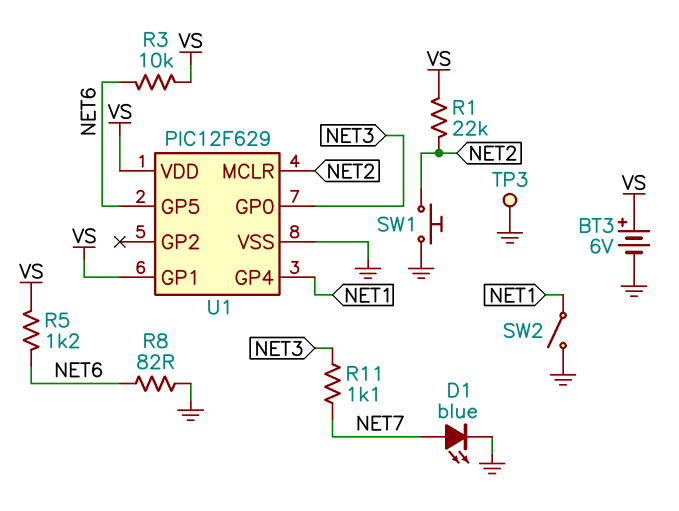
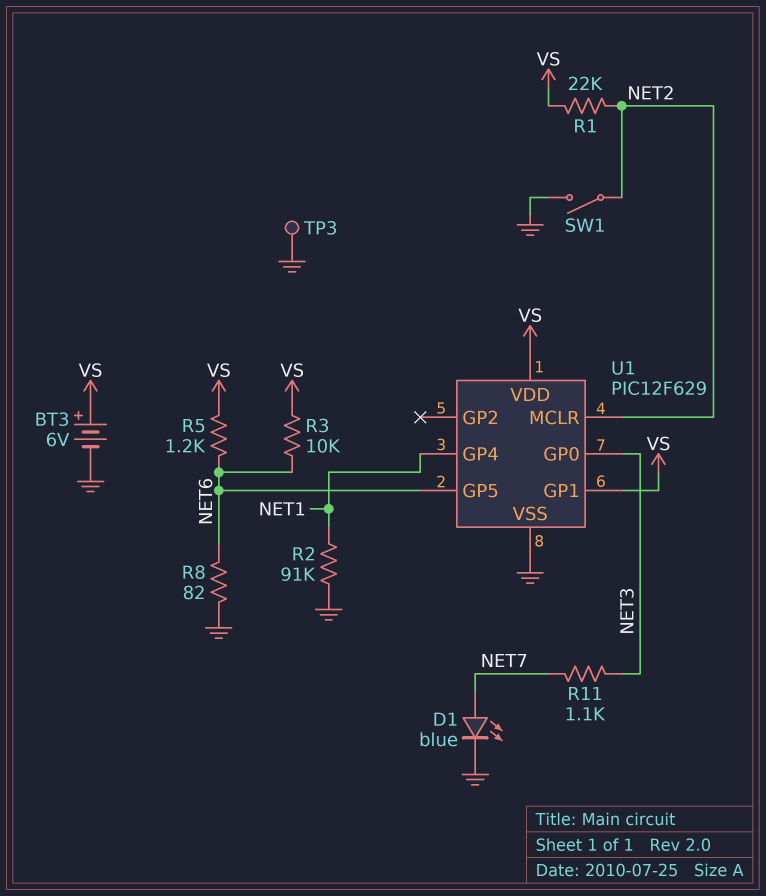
R2: none -> 91k (GND, NET1)
SW1: button (GND, NET2) -> switch (GND, NET2)
SW2: switch (GND, NET1) -> none

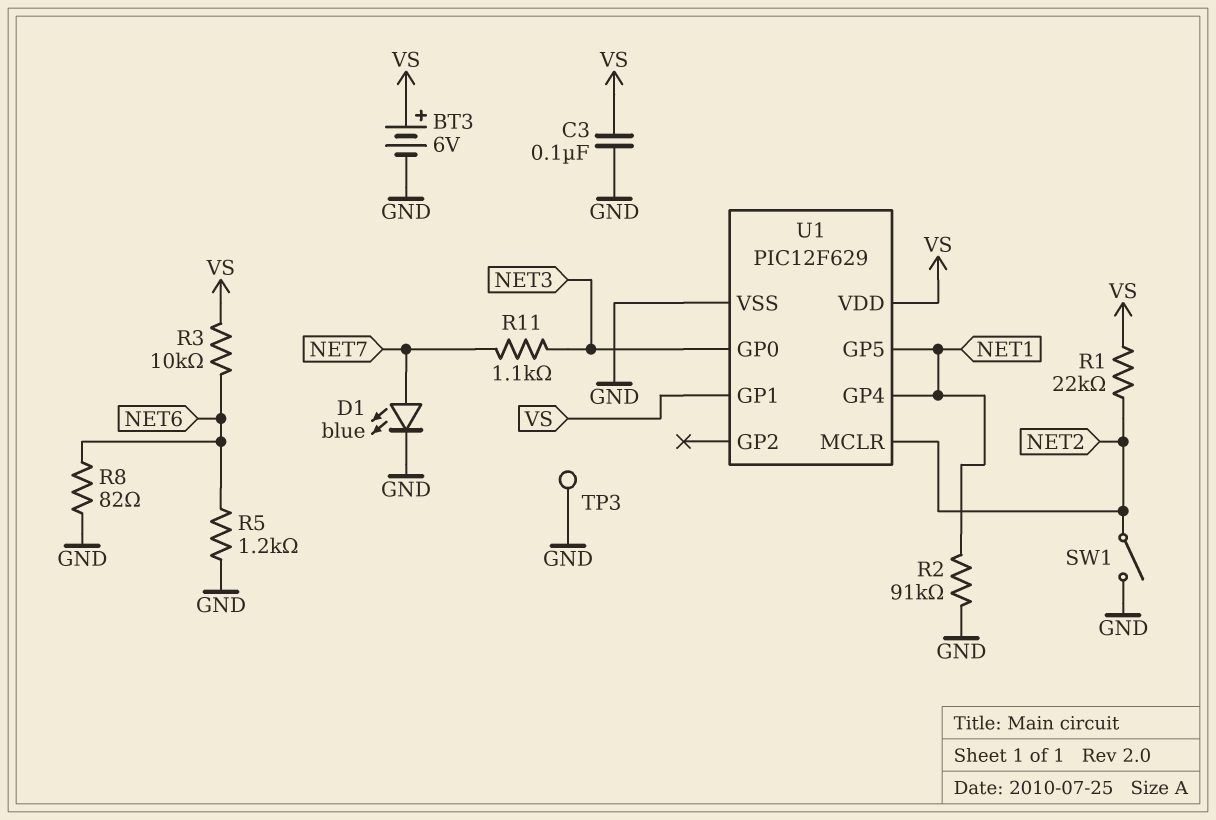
C3: none -> 100nF (GND, VS)
R5: 1.2k (NET6, VS) -> 1.2k (GND, NET6)
U1 pin GP5: NET6 -> NET1

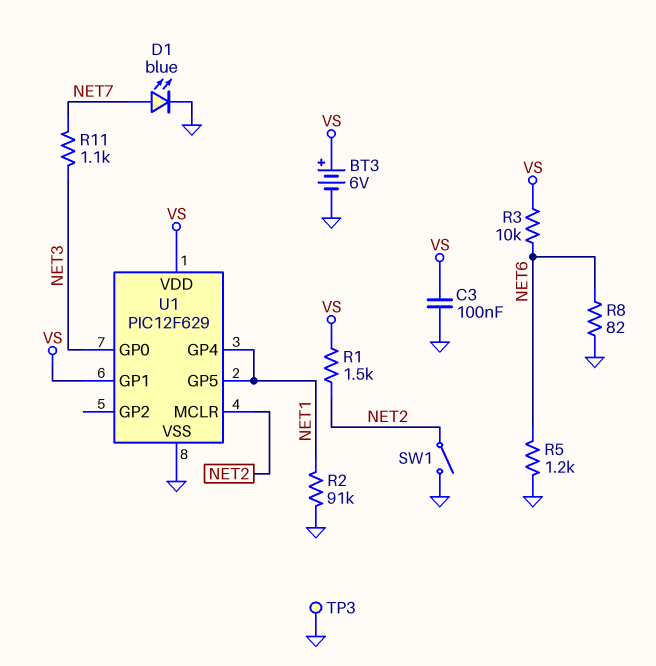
R1: 22k (NET2, VS) -> 1.5k (NET2, VS)

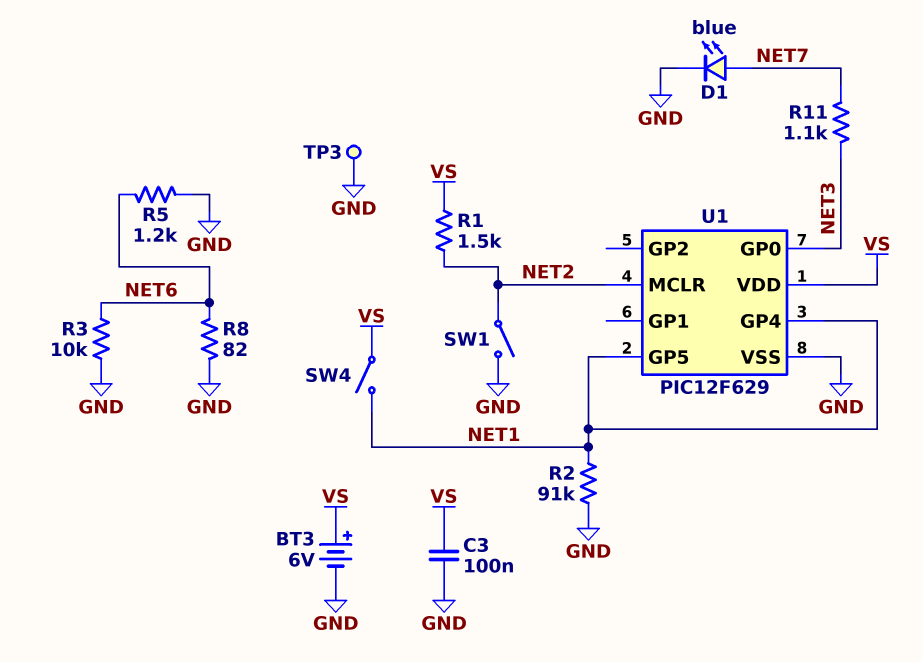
R3: 10k (NET6, VS) -> 10k (GND, NET6)
SW4: none -> switch (NET1, VS)
U1 pin GP1: VS -> none

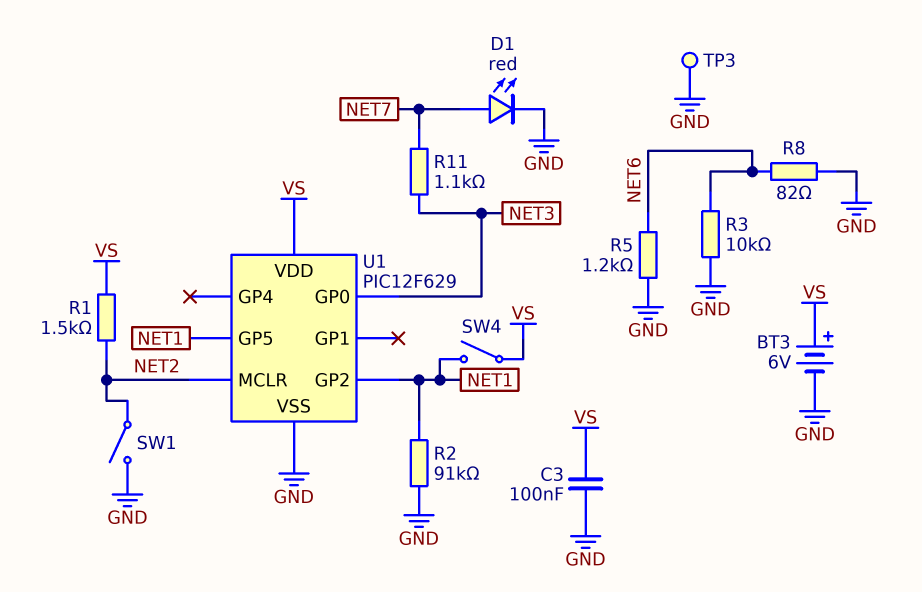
D1: LED blue (A NET7, K GND) -> LED red (A NET7, K GND)
U1 pin GP2: none -> NET1
U1 pin GP4: NET1 -> none

